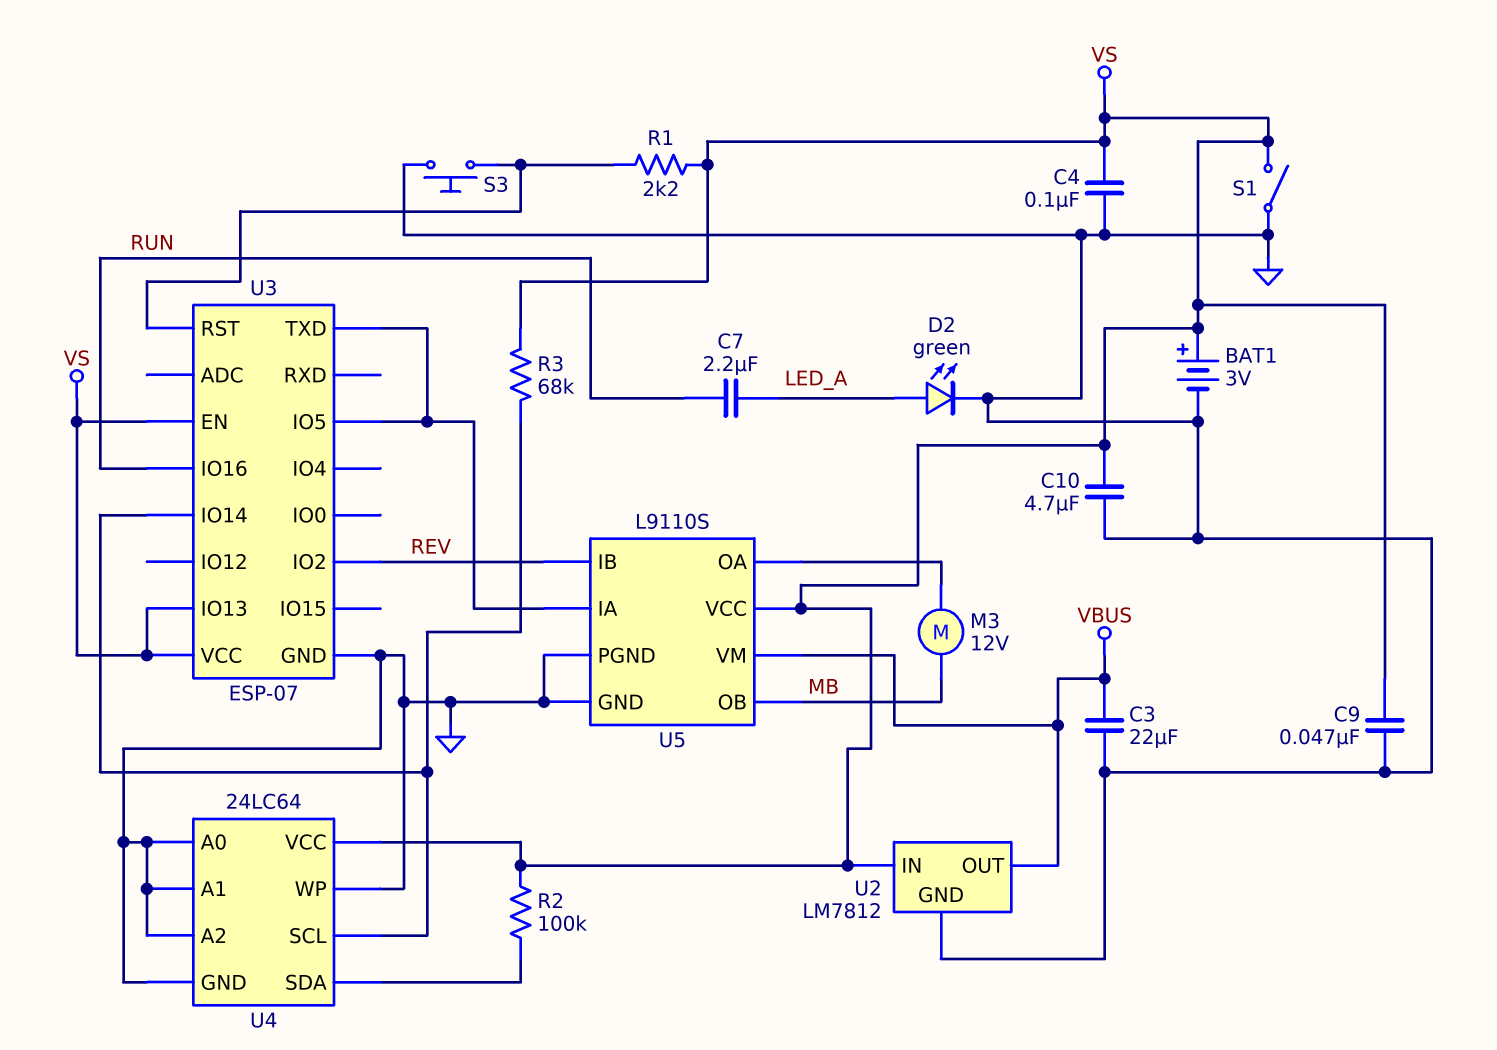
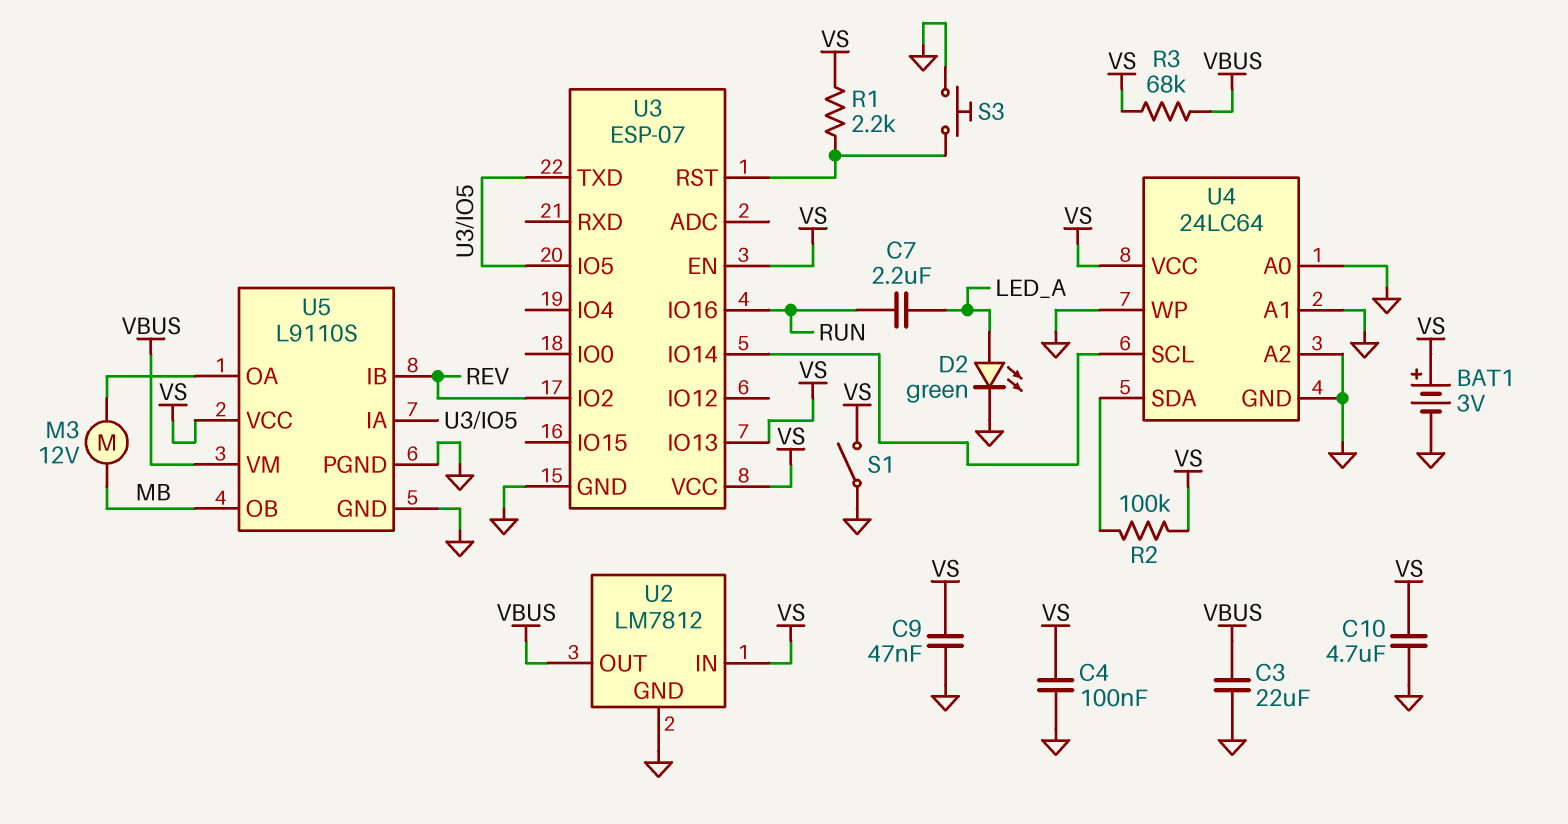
R3: 68k (U3/IO14, VS) -> 68k (VBUS, VS)

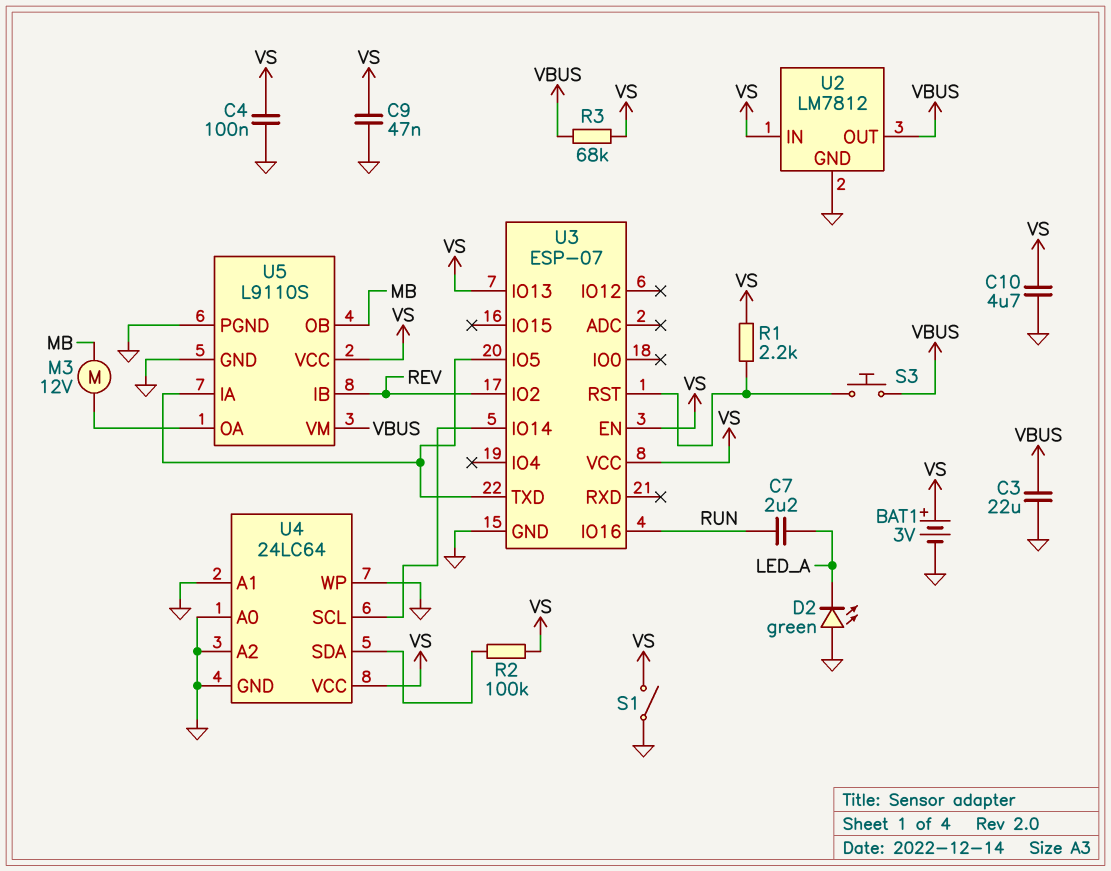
D2: LED green (A LED_A, K GND) -> LED green (A GND, K LED_A)
S3: button (GND, U3/RST) -> button (U3/RST, VBUS)

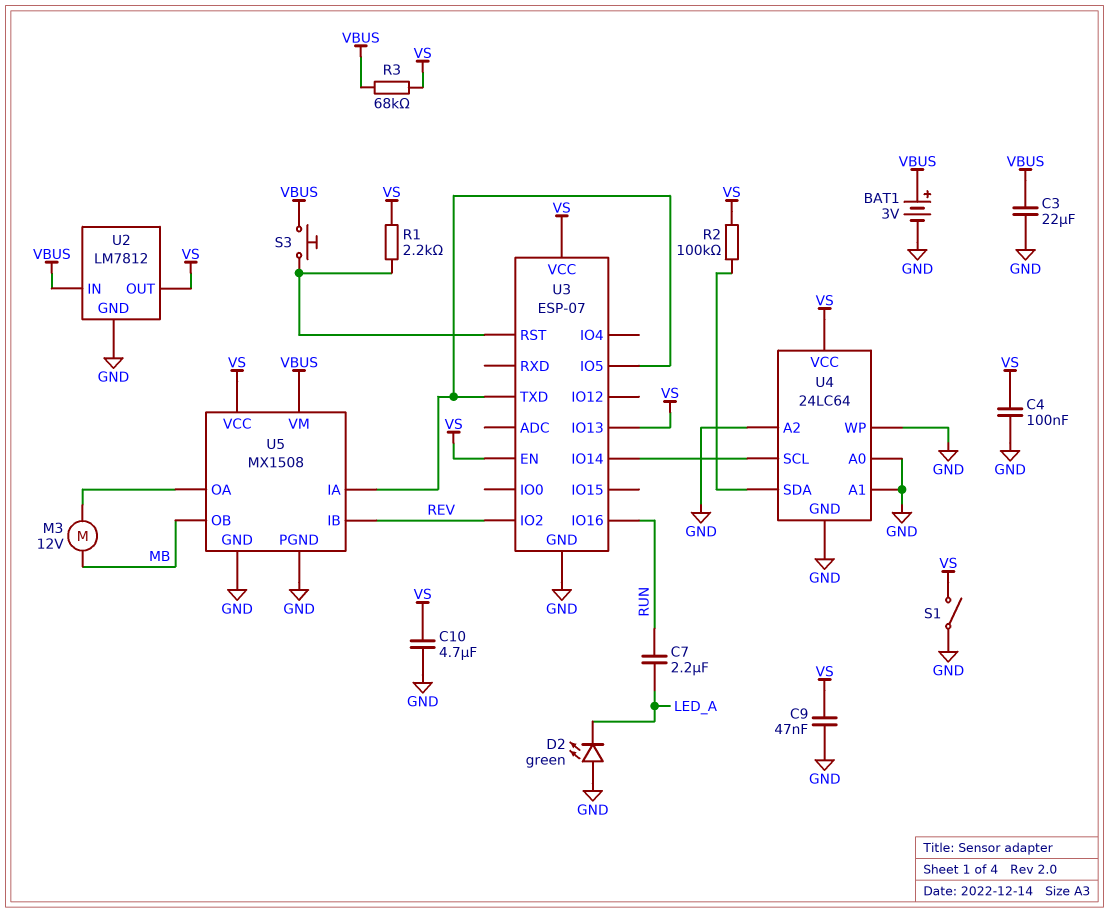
BAT1: 3V (plus VS, minus GND) -> 3V (plus VBUS, minus GND)
U2 pin IN: VS -> VBUS
U2 pin OUT: VBUS -> VS
U5: L9110S -> MX1508

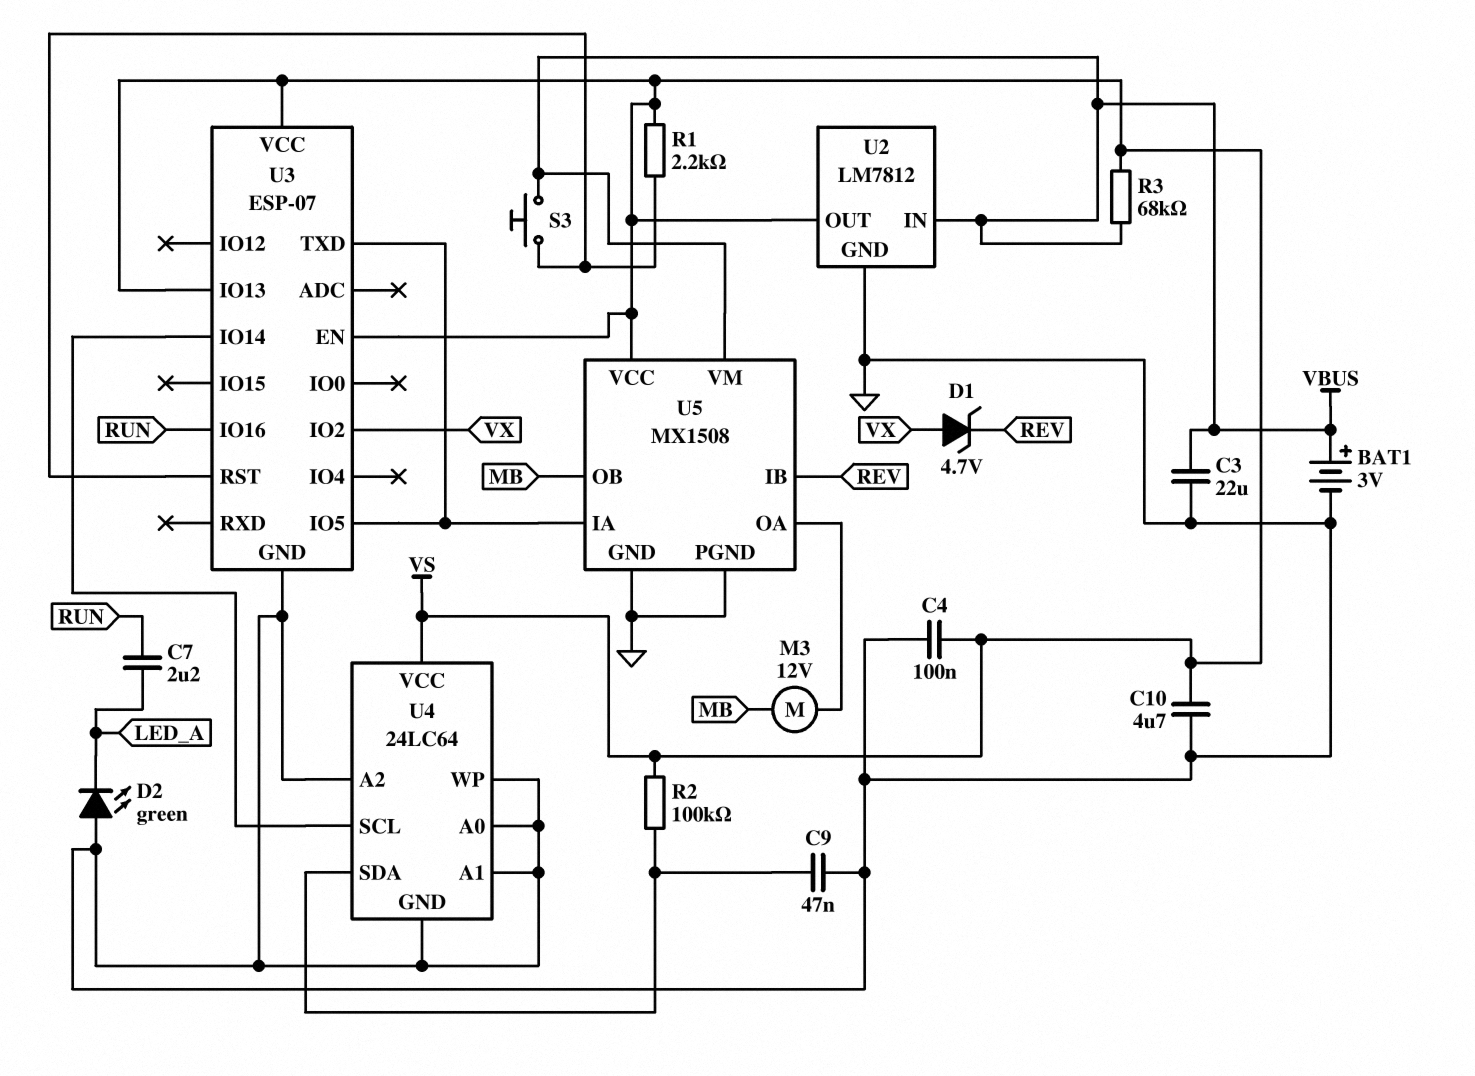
C9: 47nF (GND, VS) -> 47nF (GND, U4/SDA)
D1: none -> zener 4.7V (A VX, K REV)
S1: switch (GND, VS) -> none
U3 pin IO2: REV -> VX

